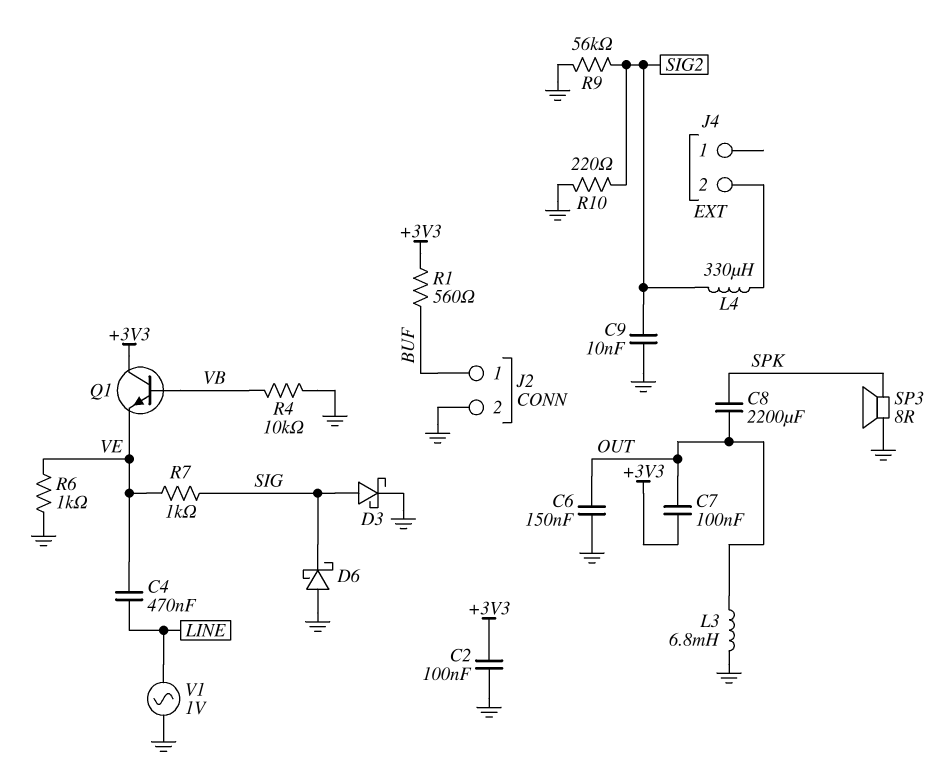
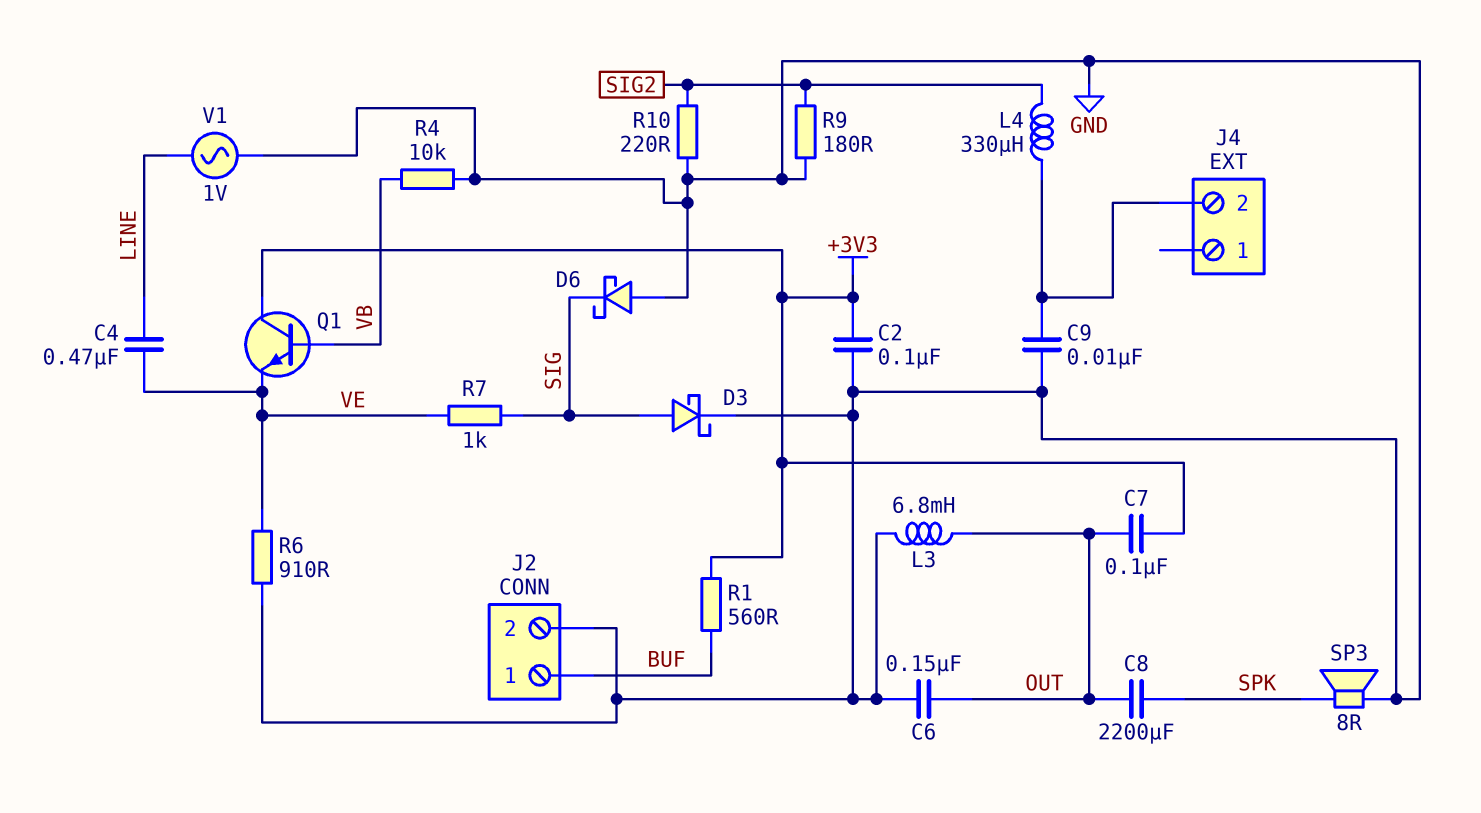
C9: 10nF (GND, SIG2) -> 10nF (GND, J4/2)
R6: 1k (GND, VE) -> 910 (GND, VE)
R9: 56k (GND, SIG2) -> 180 (GND, SIG2)

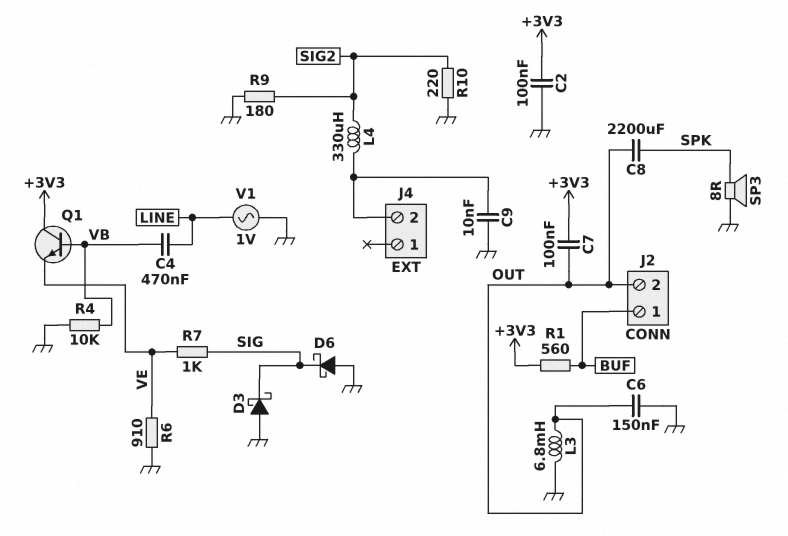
C4: 470nF (LINE, VE) -> 470nF (LINE, VB)
D3: schottky (A SIG, K GND) -> schottky (A GND, K SIG)
J2 pin 2: GND -> OUT

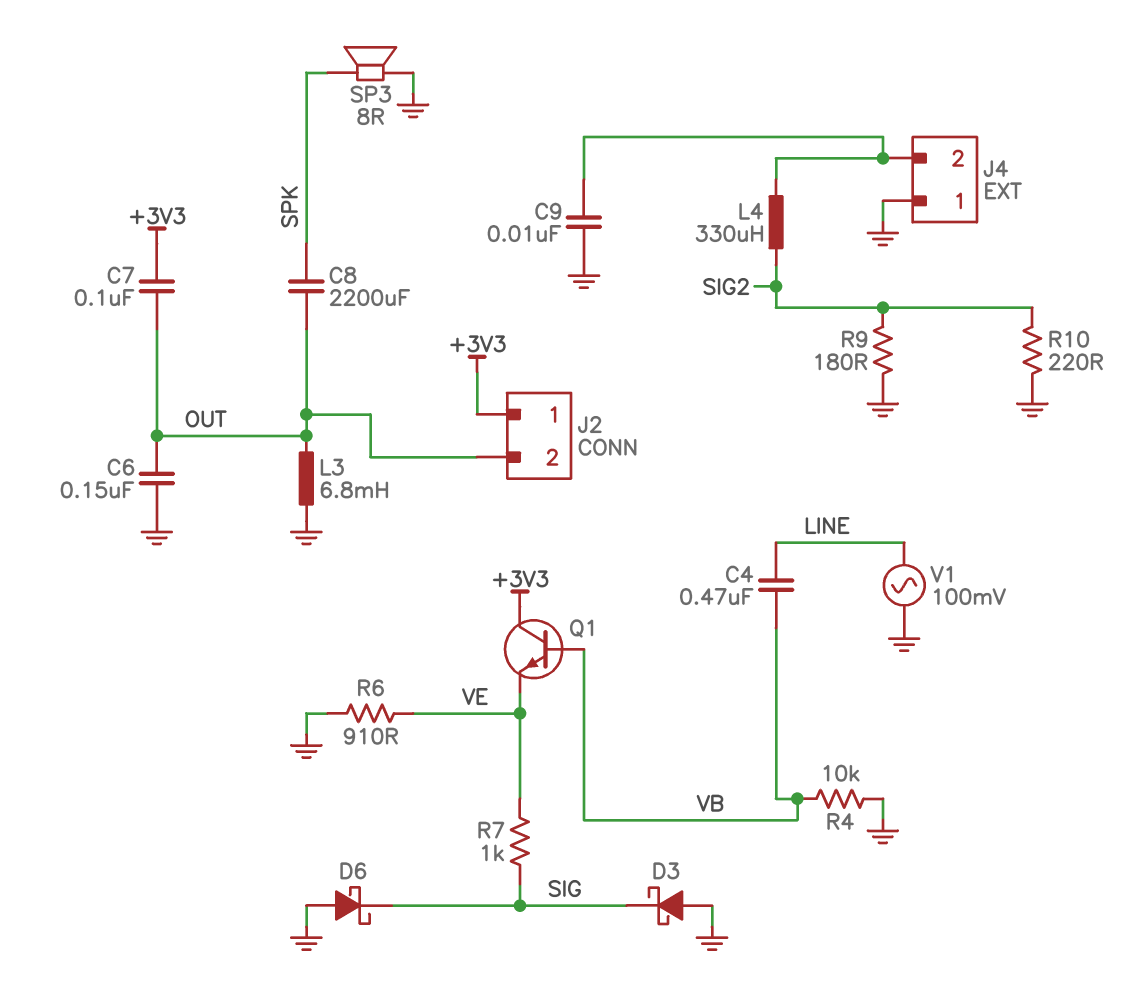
C2: 100nF (+3V3, GND) -> none
J2 pin 1: BUF -> +3V3
J4 pin 1: none -> GND
R1: 560 (+3V3, BUF) -> none
V1: AC 1V (GND, LINE) -> AC 100mV (GND, LINE)

